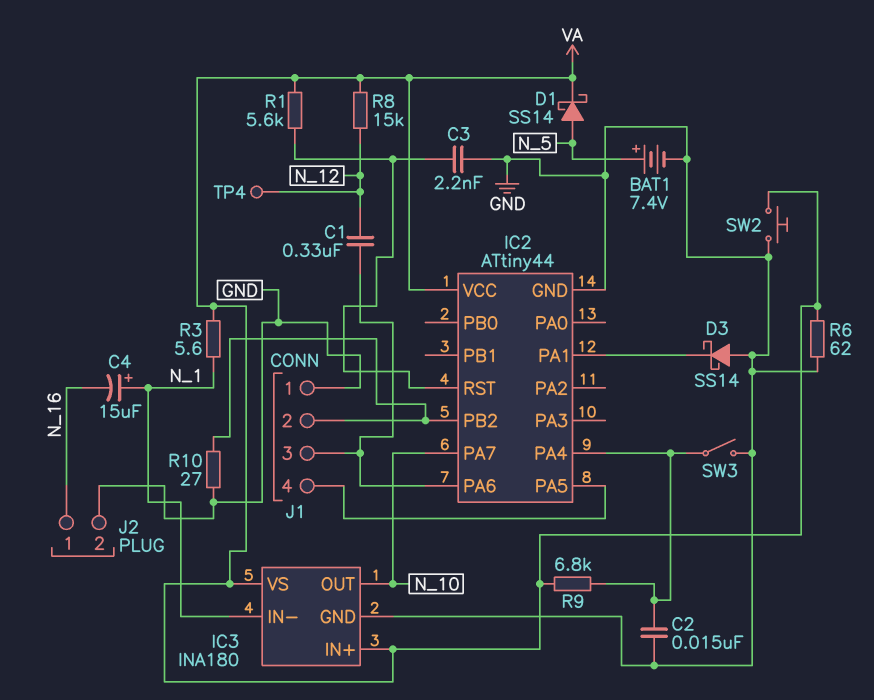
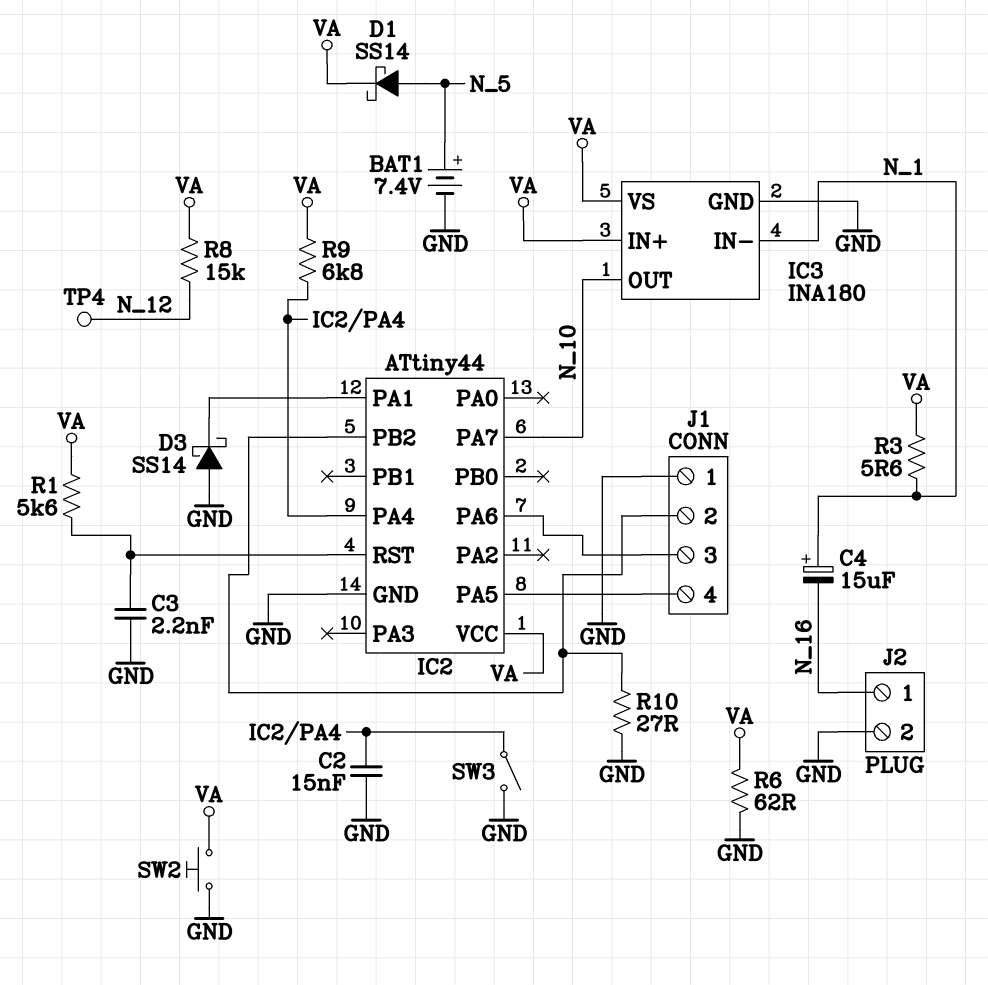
C1: 330nF (IC2/PA6, N_12) -> none

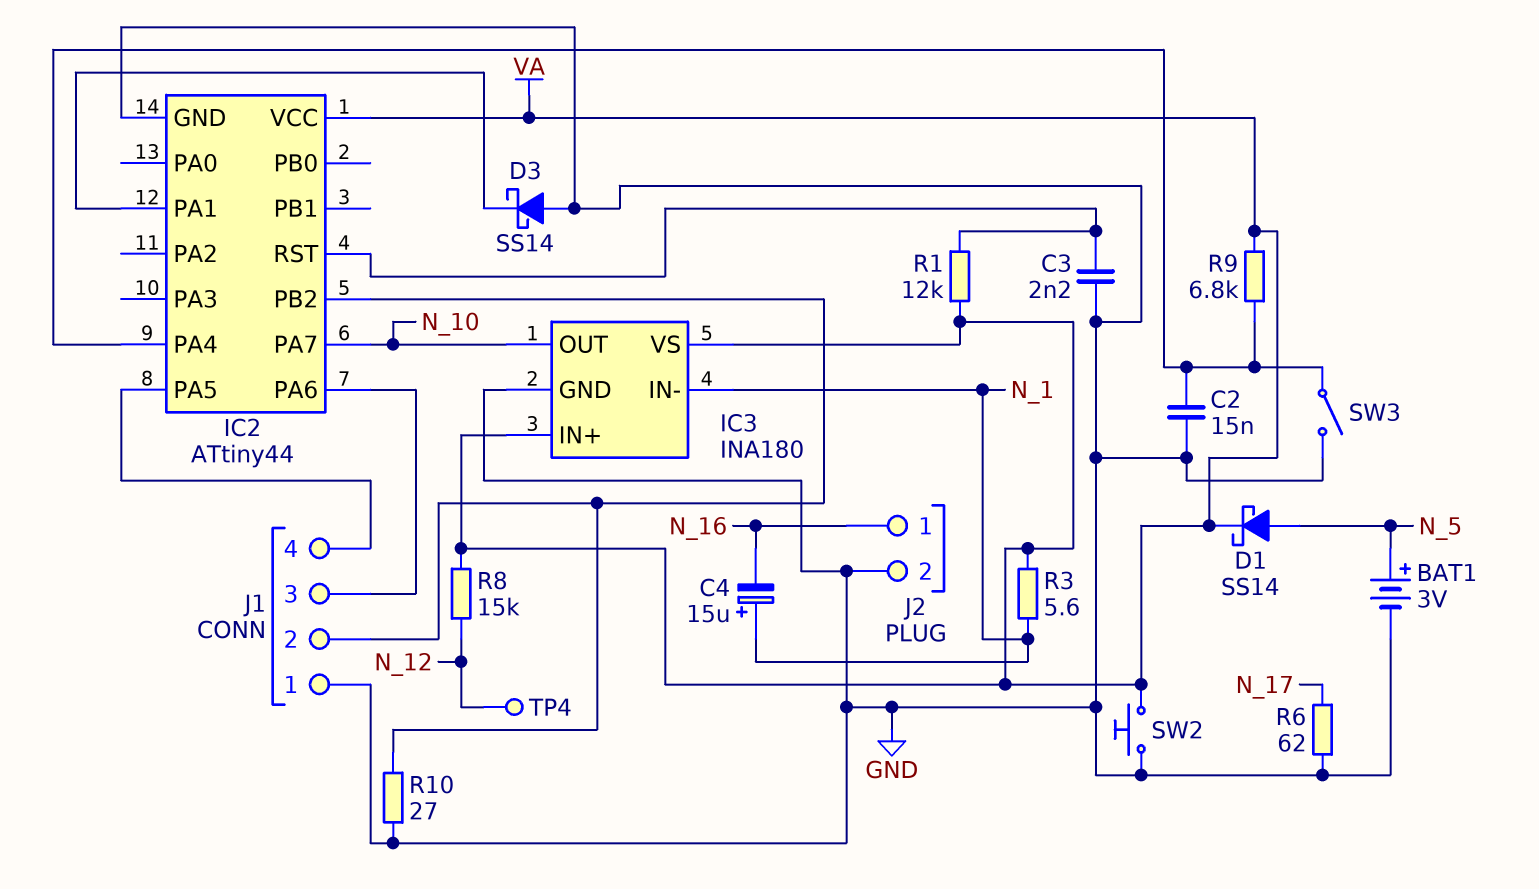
BAT1: 7.4V (plus N_5, minus GND) -> 3V (plus N_5, minus GND)
R1: 5.6k (IC2/RST, VA) -> 12k (IC2/RST, VA)
R6: 62 (GND, VA) -> 62 (GND, N_17)

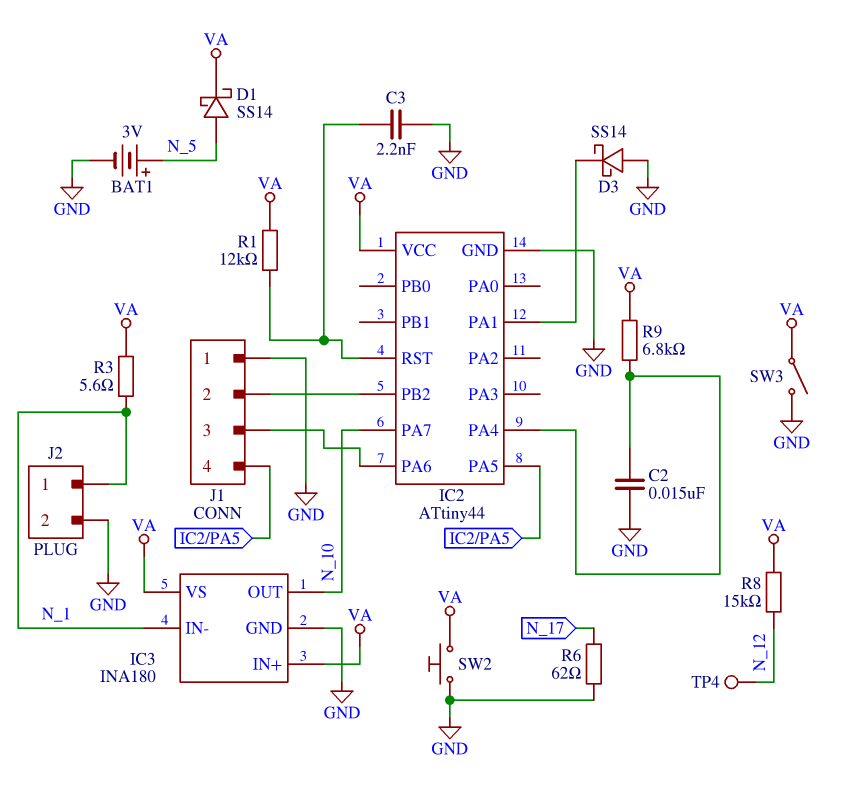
C4: 15uF (plus N_1, minus N_16) -> none
J2 pin 1: N_16 -> N_1
R10: 27 (GND, IC2/PB2) -> none
SW3: switch (GND, IC2/PA4) -> switch (GND, VA)

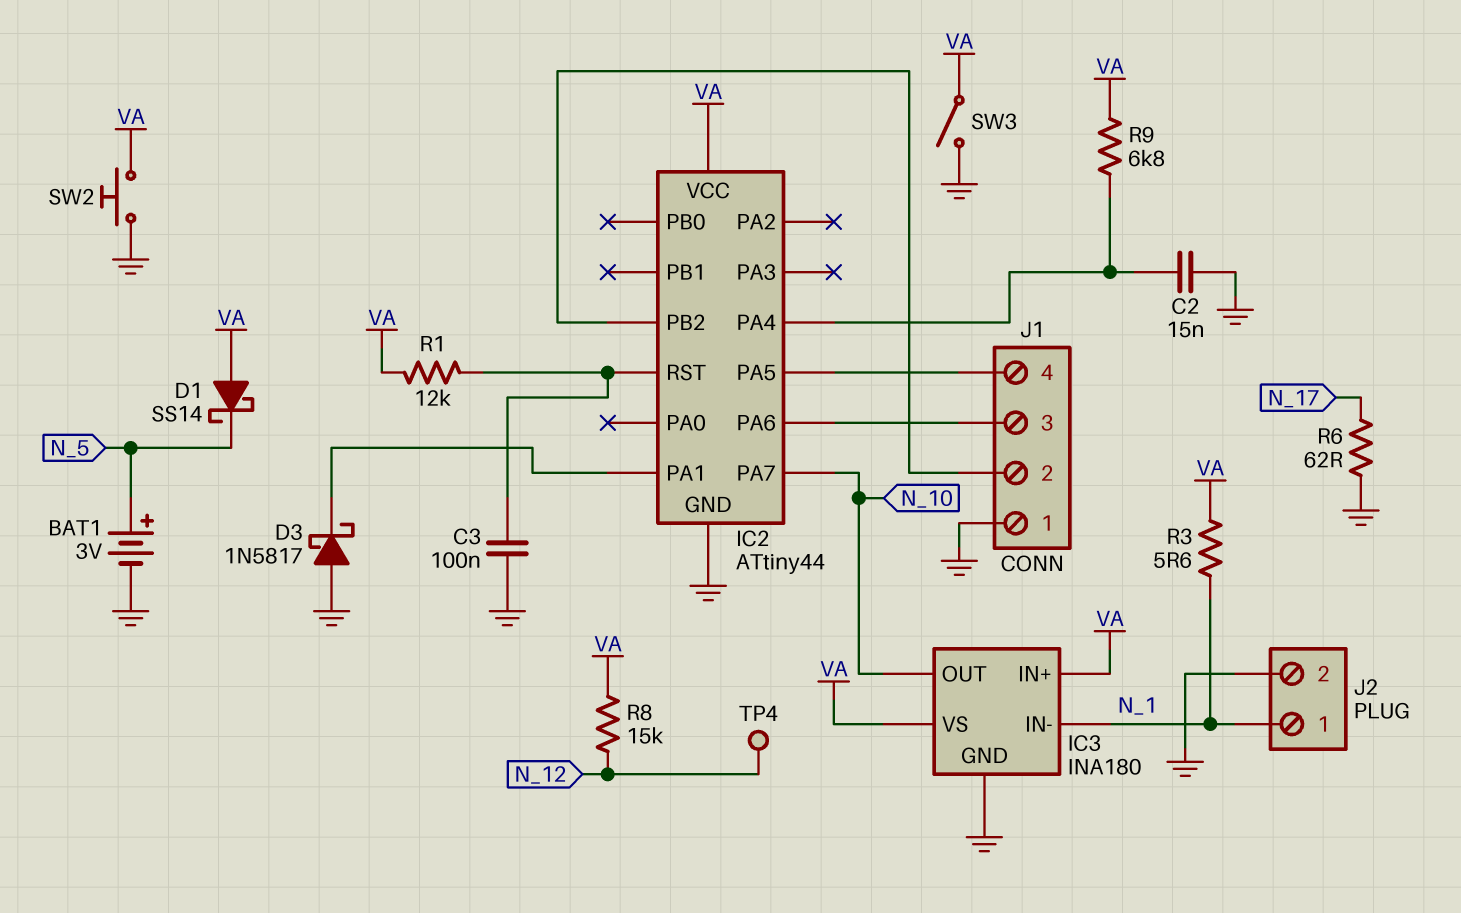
C3: 2.2nF (GND, IC2/RST) -> 100nF (GND, IC2/RST)
D1: schottky SS14 (A N_5, K VA) -> schottky SS14 (A VA, K N_5)
D3: schottky SS14 (A GND, K IC2/PA1) -> schottky 1N5817 (A GND, K IC2/PA1)

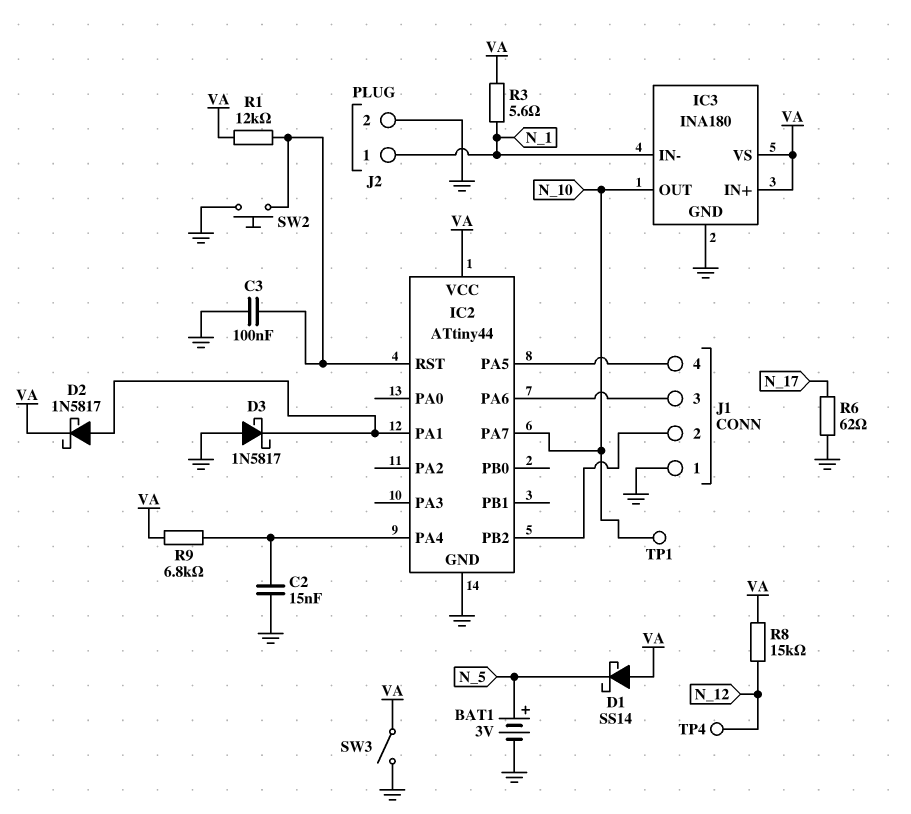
D2: none -> schottky 1N5817 (A IC2/PA1, K VA)
SW2: button (GND, VA) -> button (GND, IC2/RST)
TP1: none -> test point (N_10)

